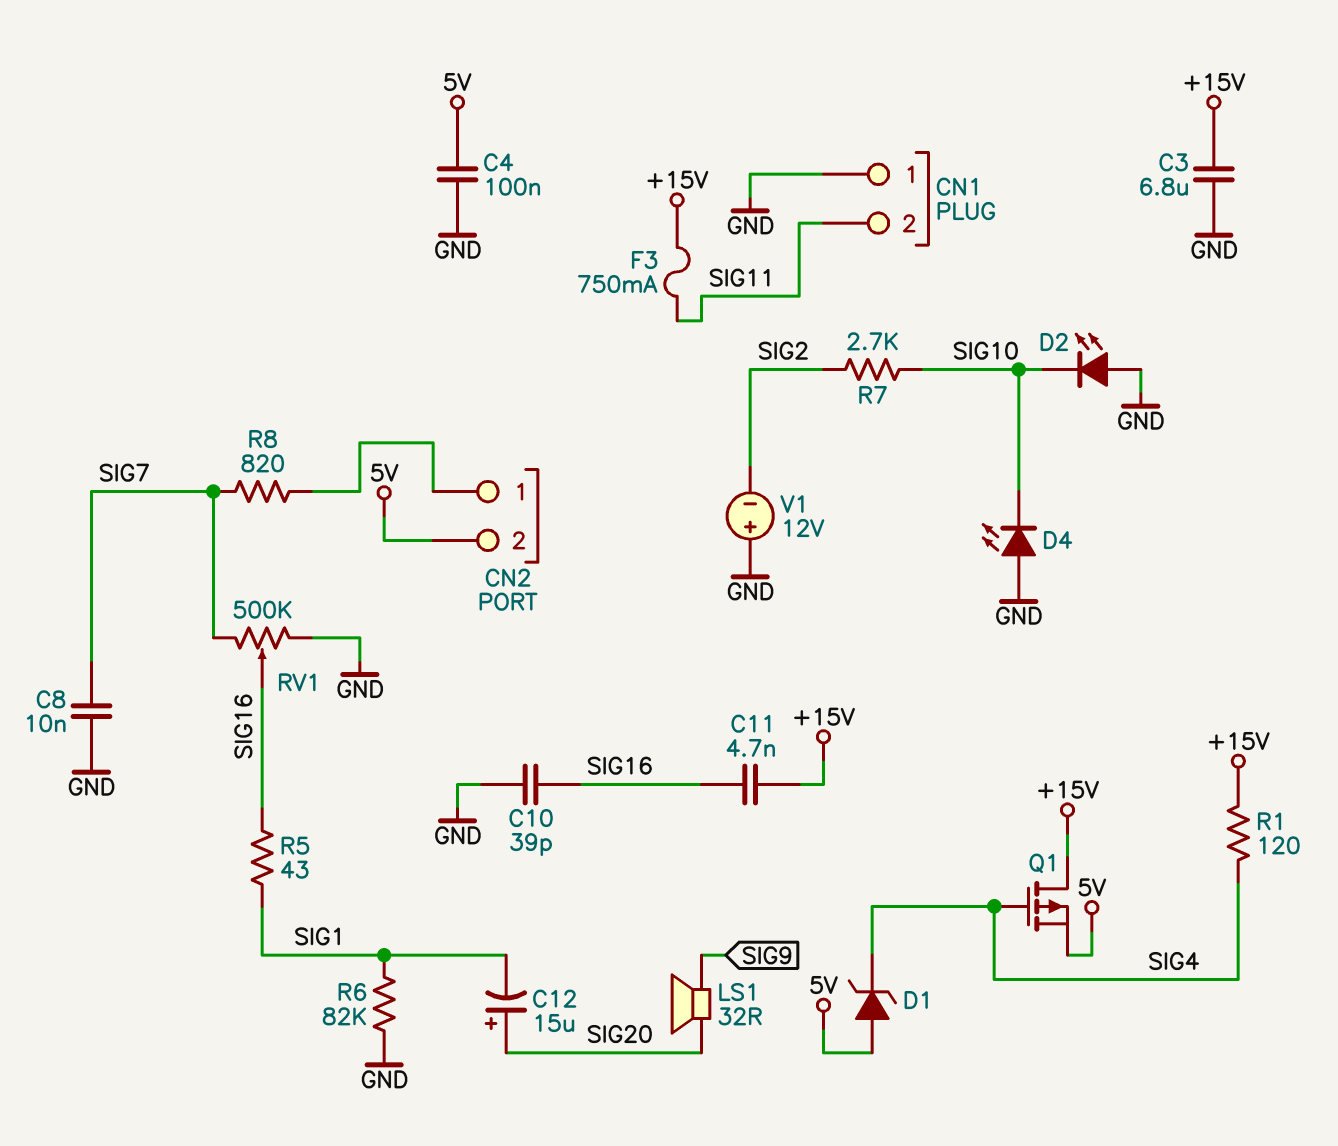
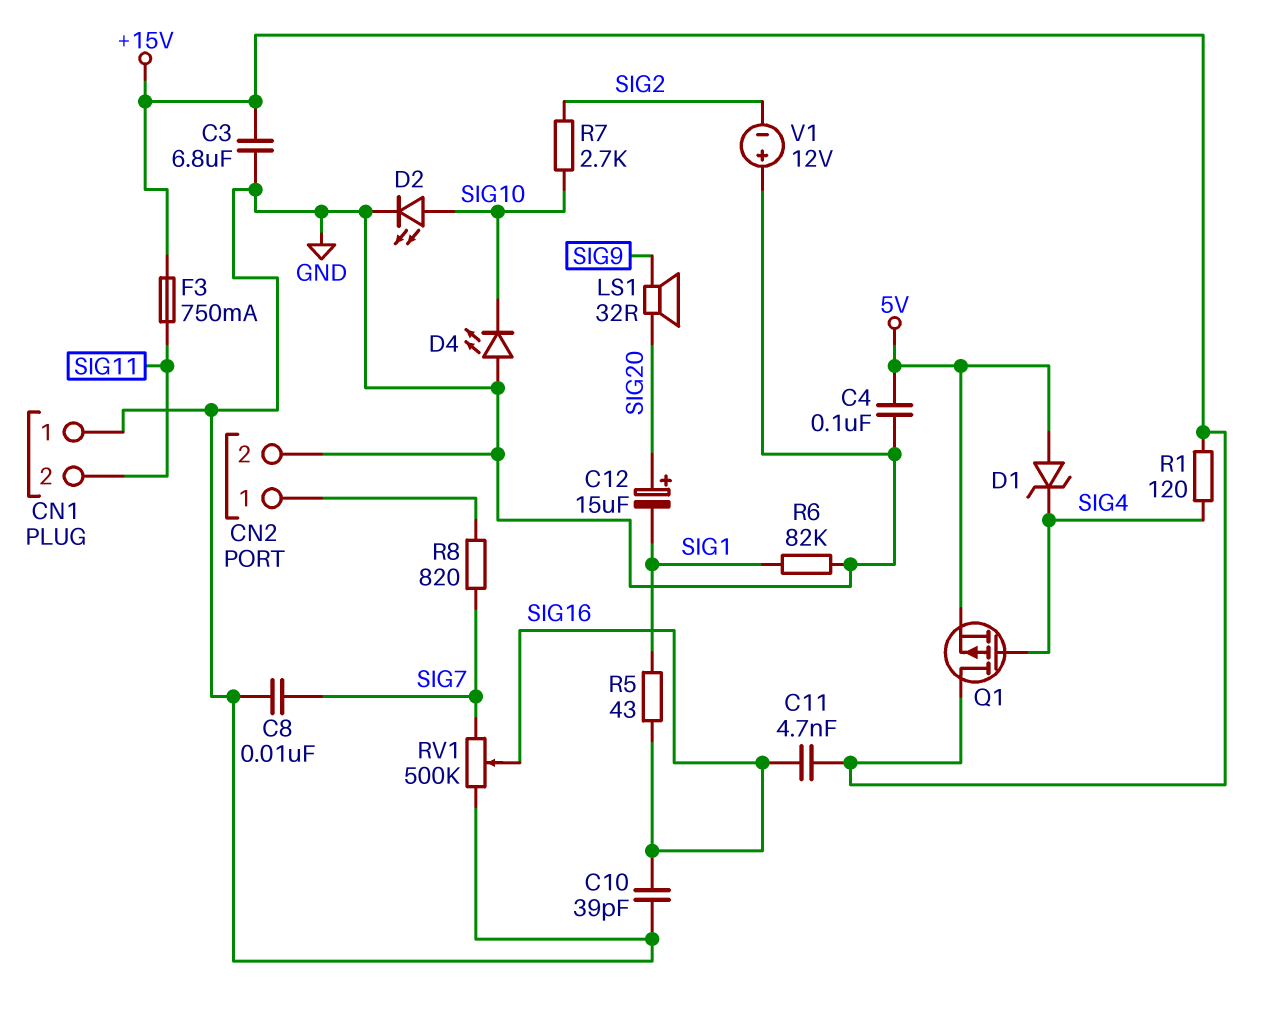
CN2 pin 2: 5V -> GND
D2: LED (A GND, K SIG10) -> LED (A SIG10, K GND)

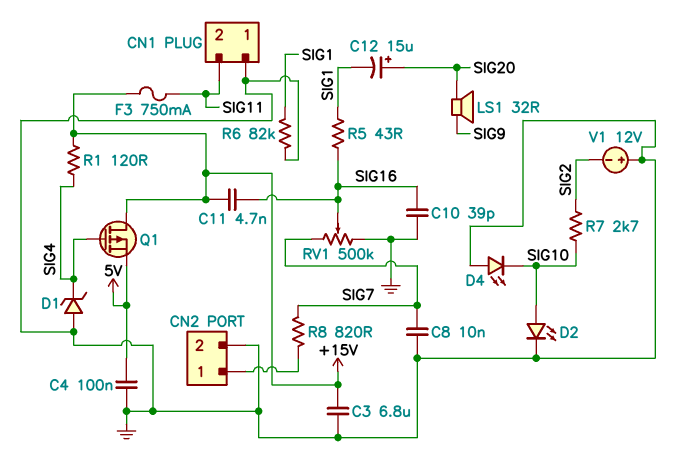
D1: zener (A 5V, K SIG4) -> zener (A GND, K SIG4)

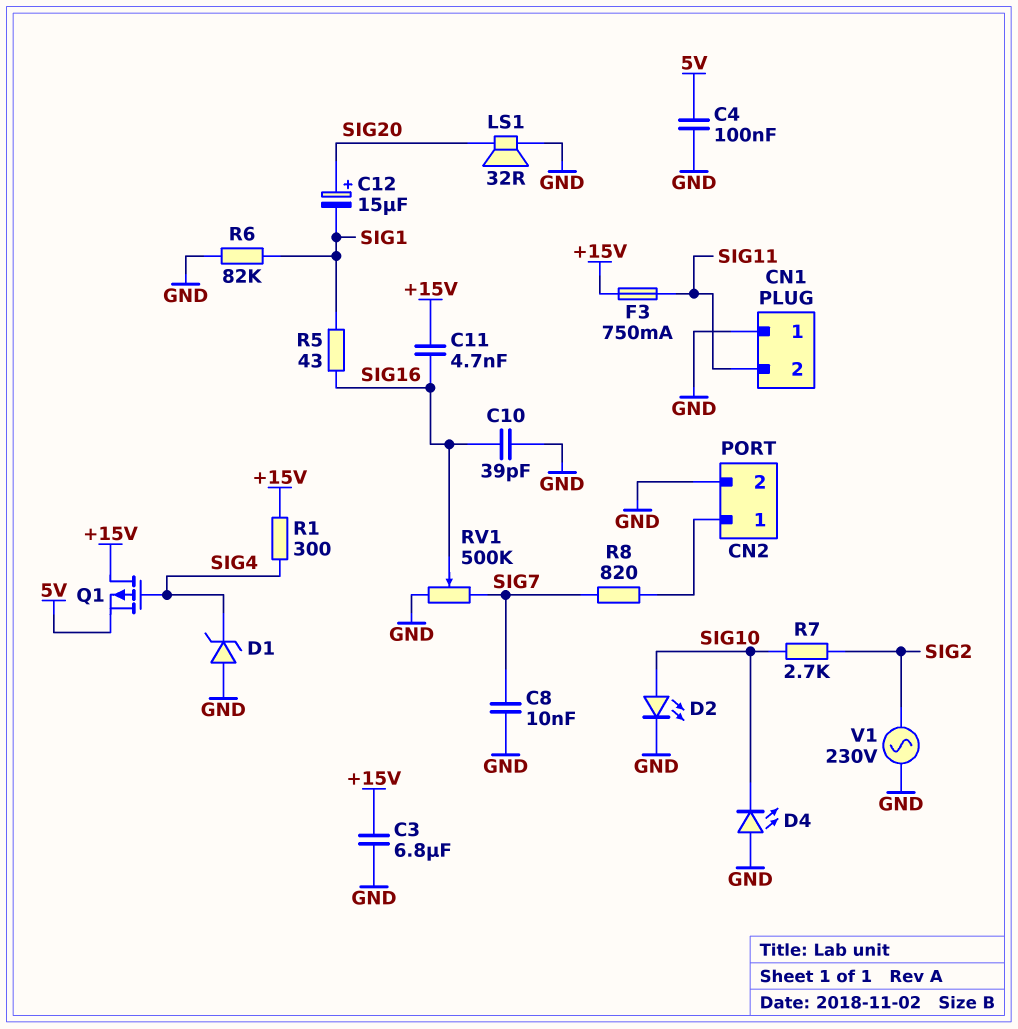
LS1: speaker 32R (SIG9, SIG20) -> speaker 32R (GND, SIG20)
R1: 120 (+15V, SIG4) -> 300 (+15V, SIG4)
V1: 12V (plus GND, minus SIG2) -> AC 230V (GND, SIG2)

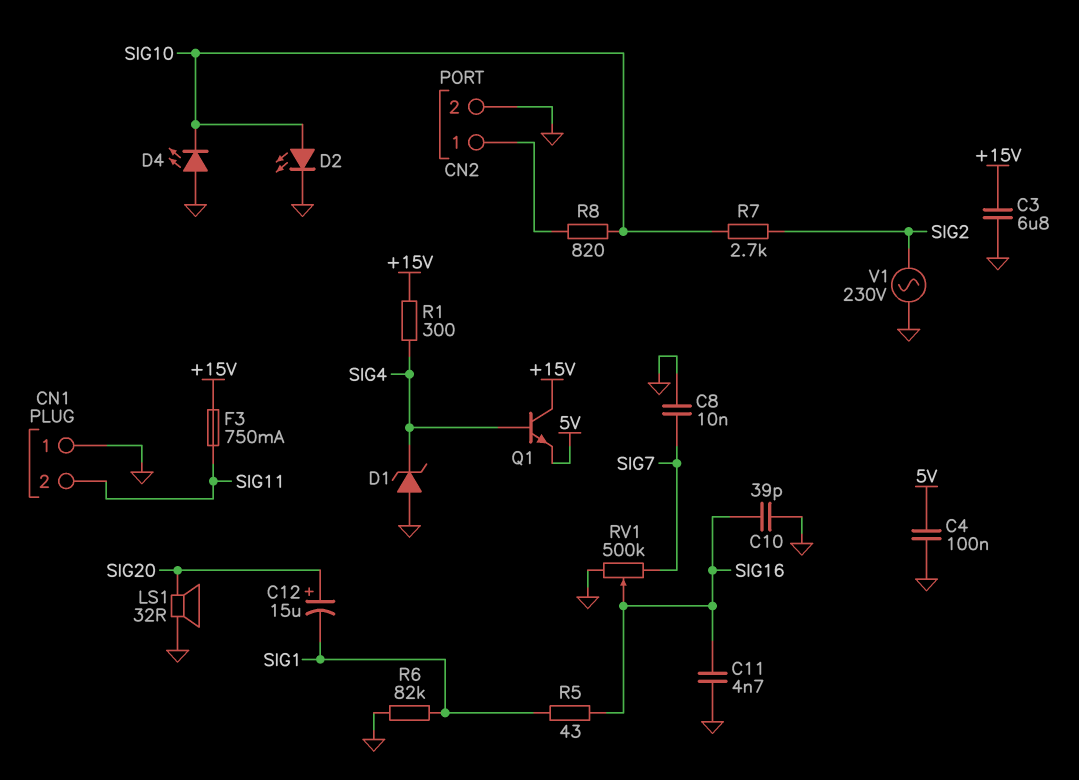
C11: 4.7nF (+15V, SIG16) -> 4.7nF (GND, SIG16)
Q1: PMOS (G SIG4, D +15V, S 5V) -> NPN (B SIG4, C +15V, E 5V)
R8: 820 (CN2/1, SIG7) -> 820 (CN2/1, SIG10)

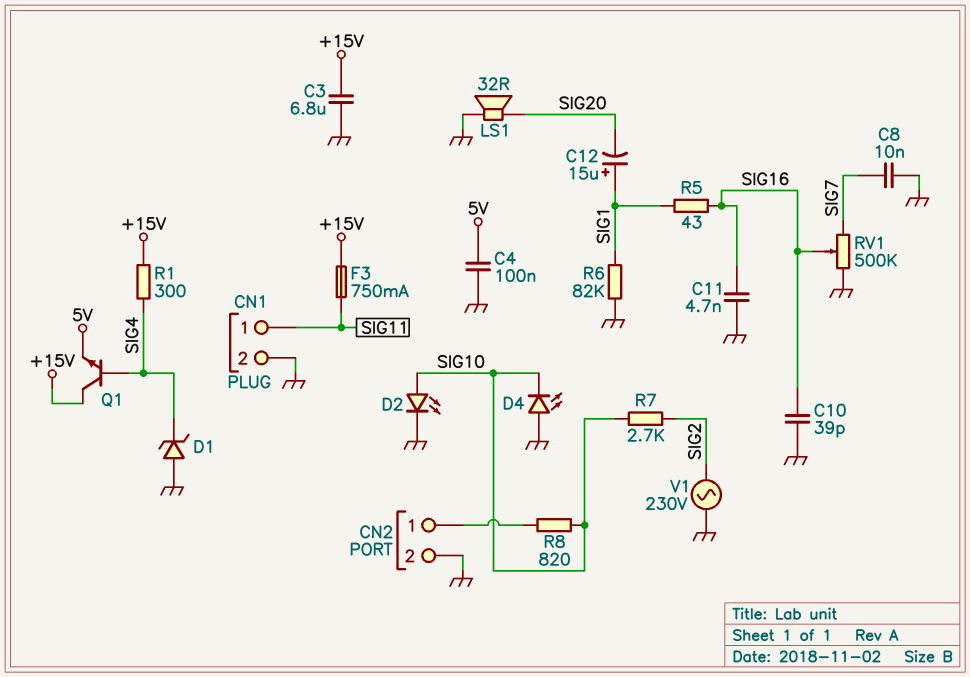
C12: 15uF (plus SIG20, minus SIG1) -> 15uF (plus SIG1, minus SIG20)
CN1 pin 1: GND -> SIG11
CN1 pin 2: SIG11 -> GND

